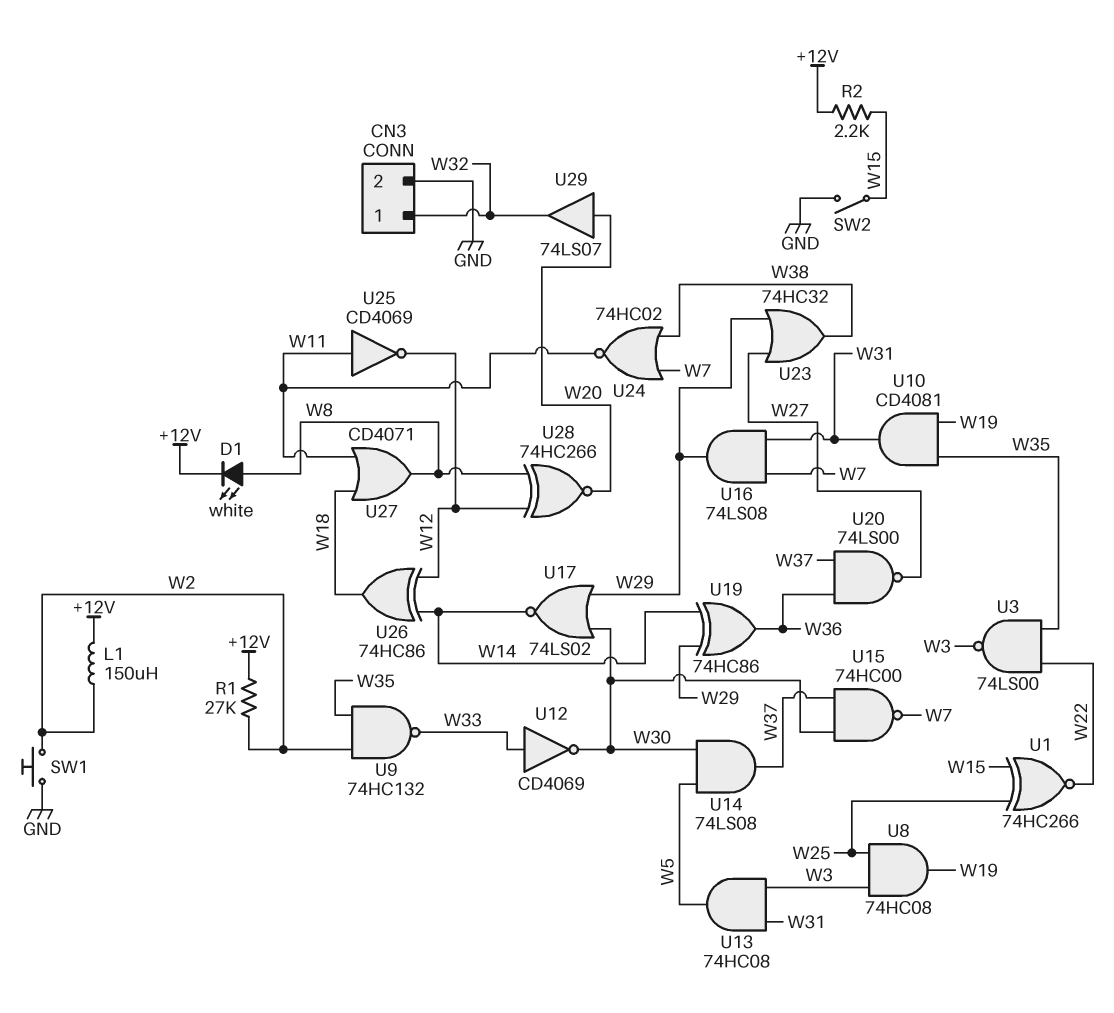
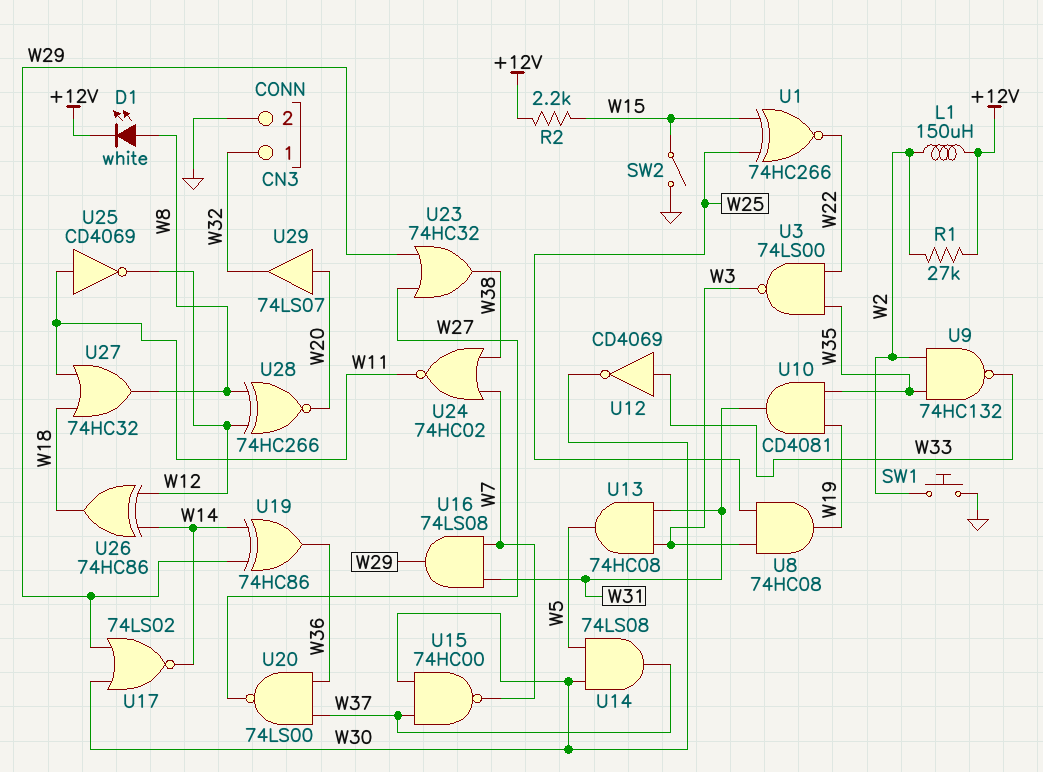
U27: OR CD4071 (in W11, in W18, out W8) -> OR 74HC32 (in W11, in W18, out W8)

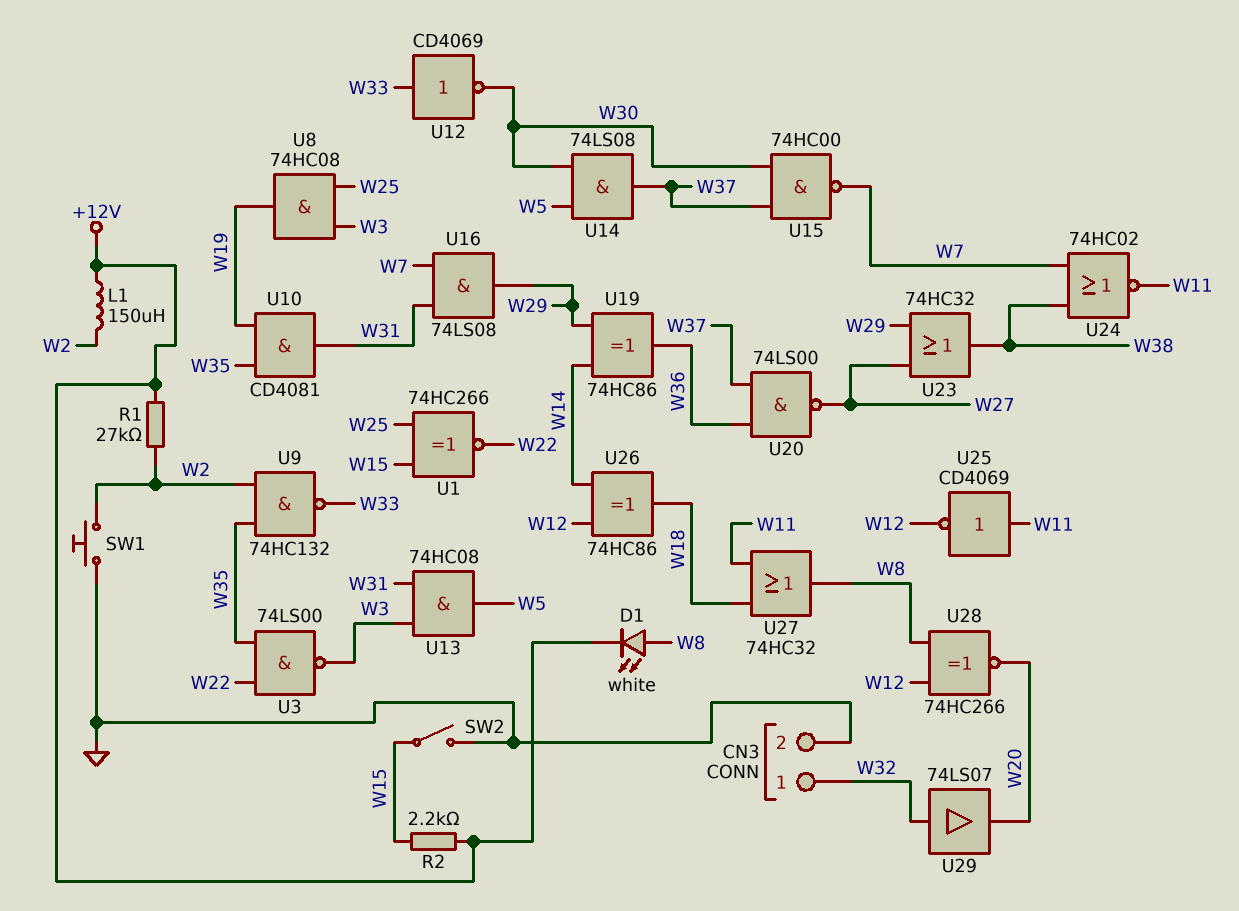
U17: NOR 74LS02 (in W29, in W30, out W14) -> none
U29: buffer 74LS07 (in W20, out W32) -> buffer 74LS07 (in W32, out W20)

